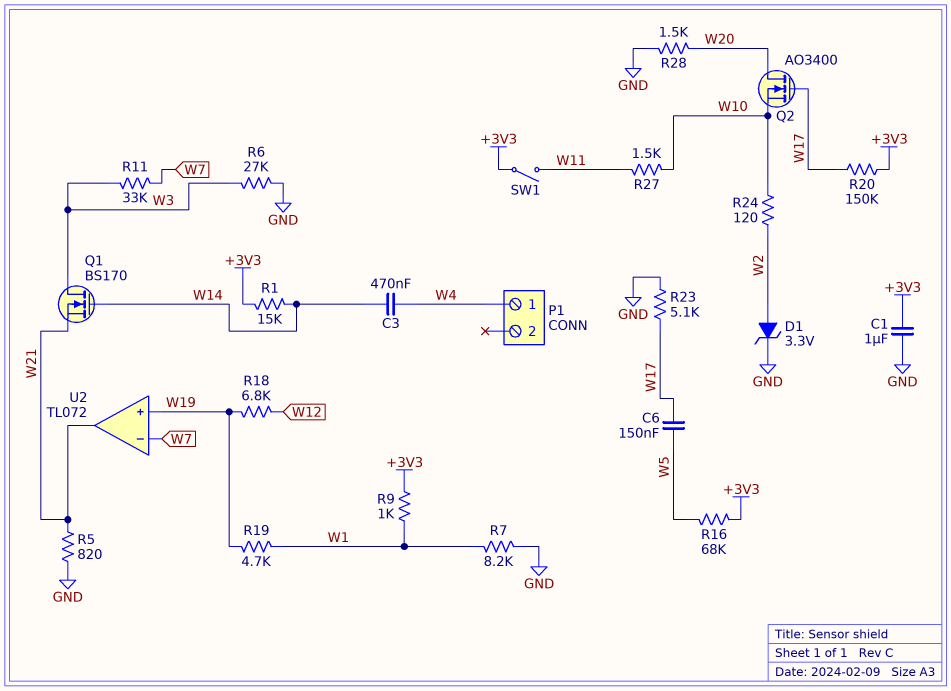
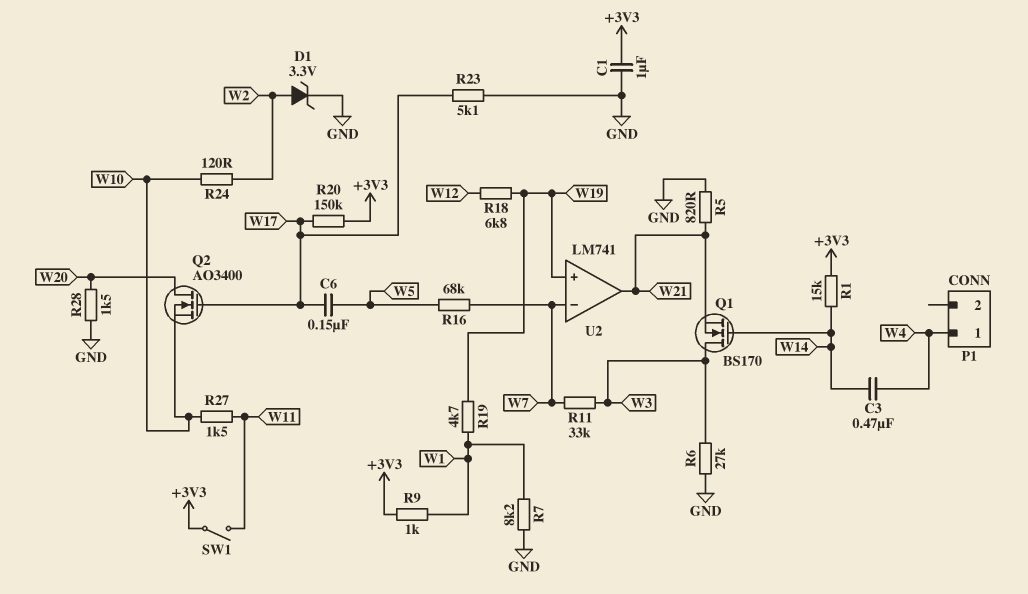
R16: 68k (+3V3, W5) -> 68k (W5, W7)
U2: TL072 -> LM741

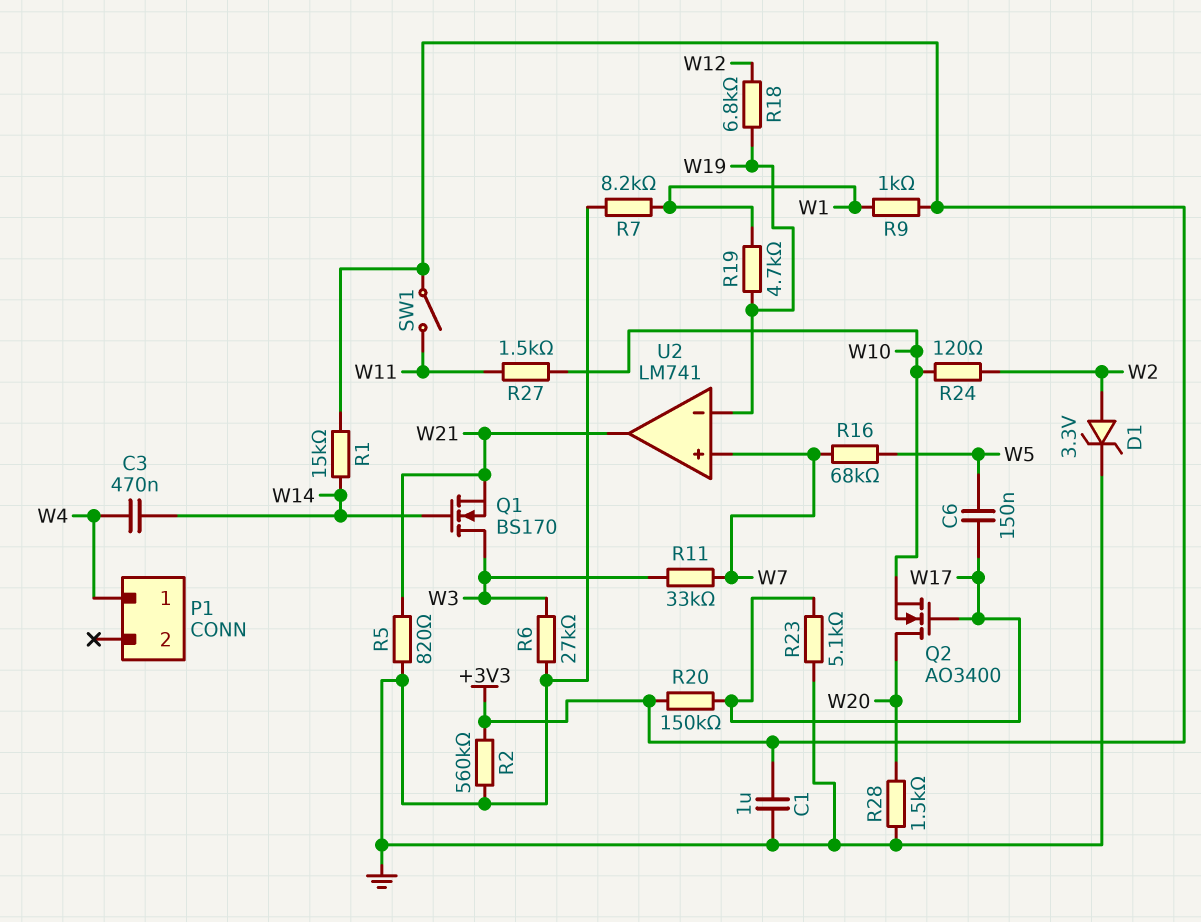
R2: none -> 560k (+3V3, GND)
U2 pin in+: W19 -> W7
U2 pin in-: W7 -> W19

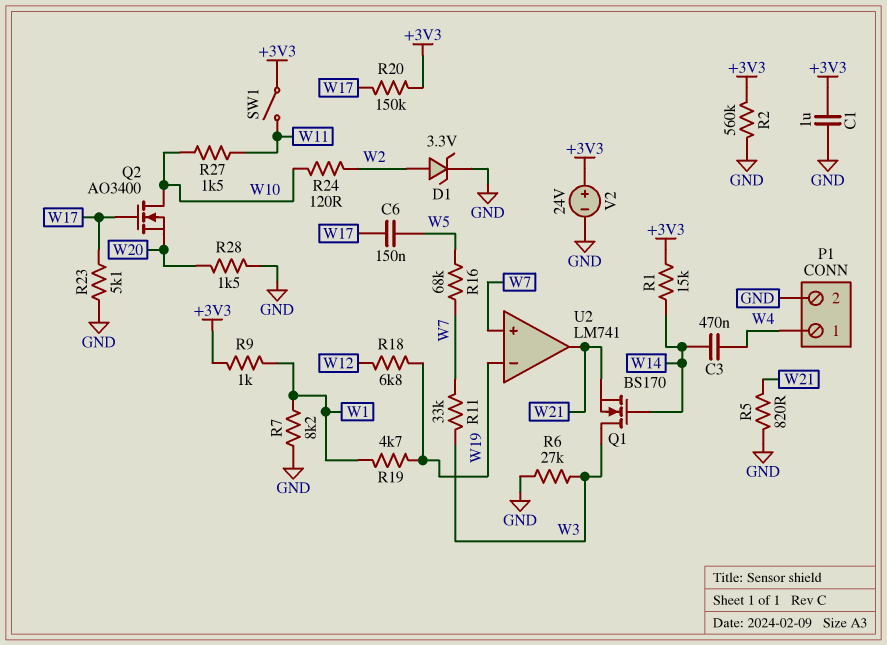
P1 pin 2: none -> GND
Q2: NMOS AO3400 (G W17, D W20, S W10) -> NMOS AO3400 (G W17, D W10, S W20)
V2: none -> 24V (plus +3V3, minus GND)

